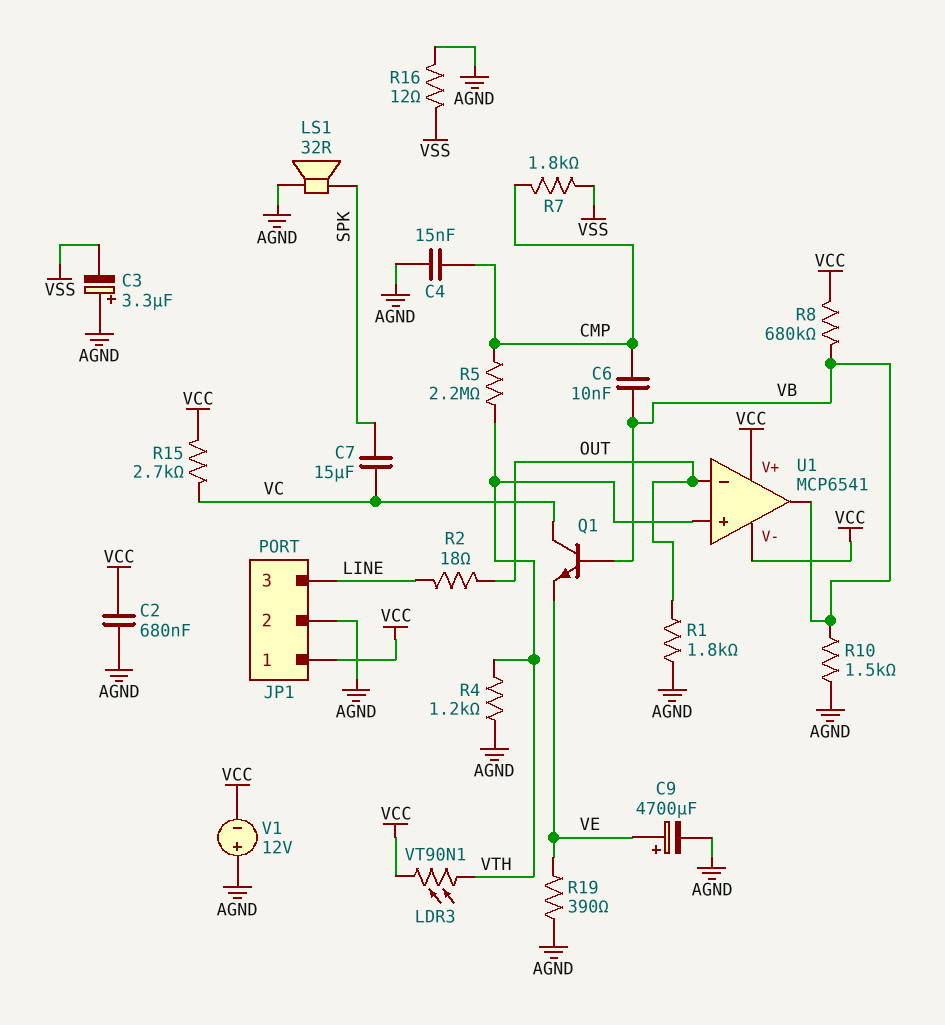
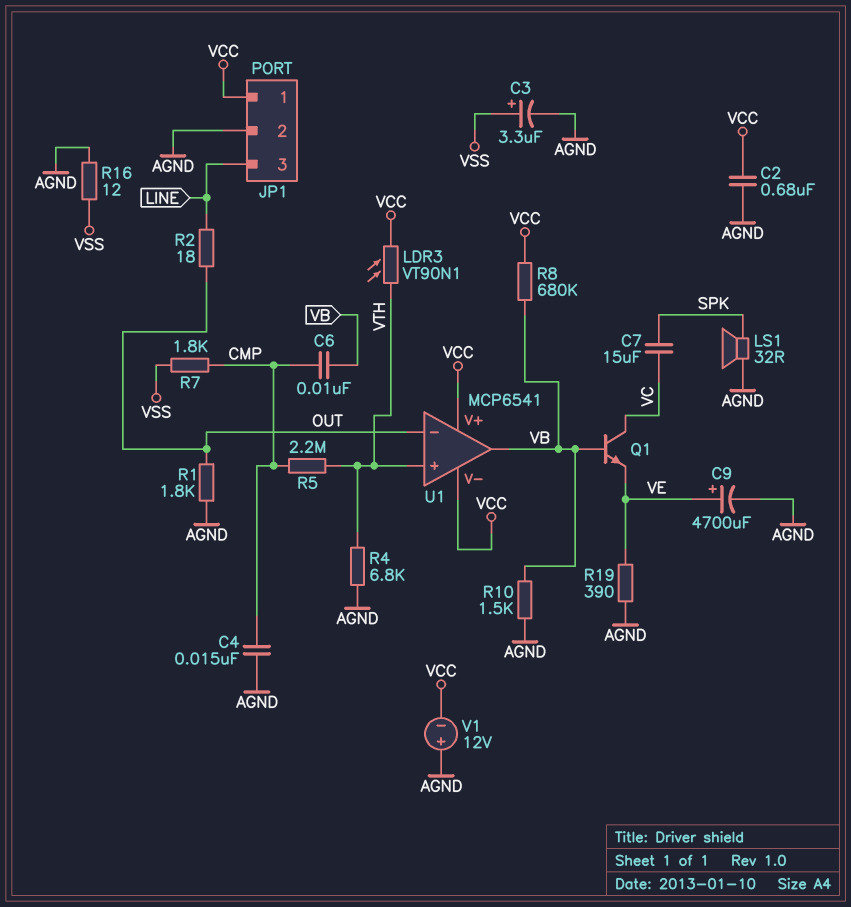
C3: 3.3uF (plus AGND, minus VSS) -> 3.3uF (plus VSS, minus AGND)
R4: 1.2k (AGND, VTH) -> 6.8k (AGND, VTH)
R15: 2.7k (VC, VCC) -> none

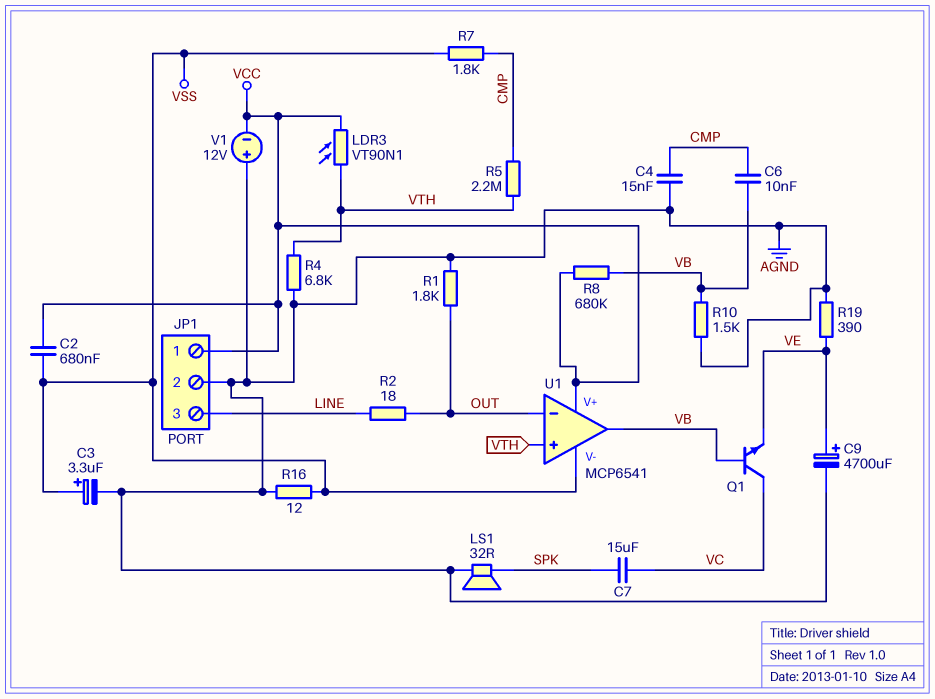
C2: 680nF (AGND, VCC) -> 680nF (VCC, VSS)
U1 pin V-: VCC -> VSS

